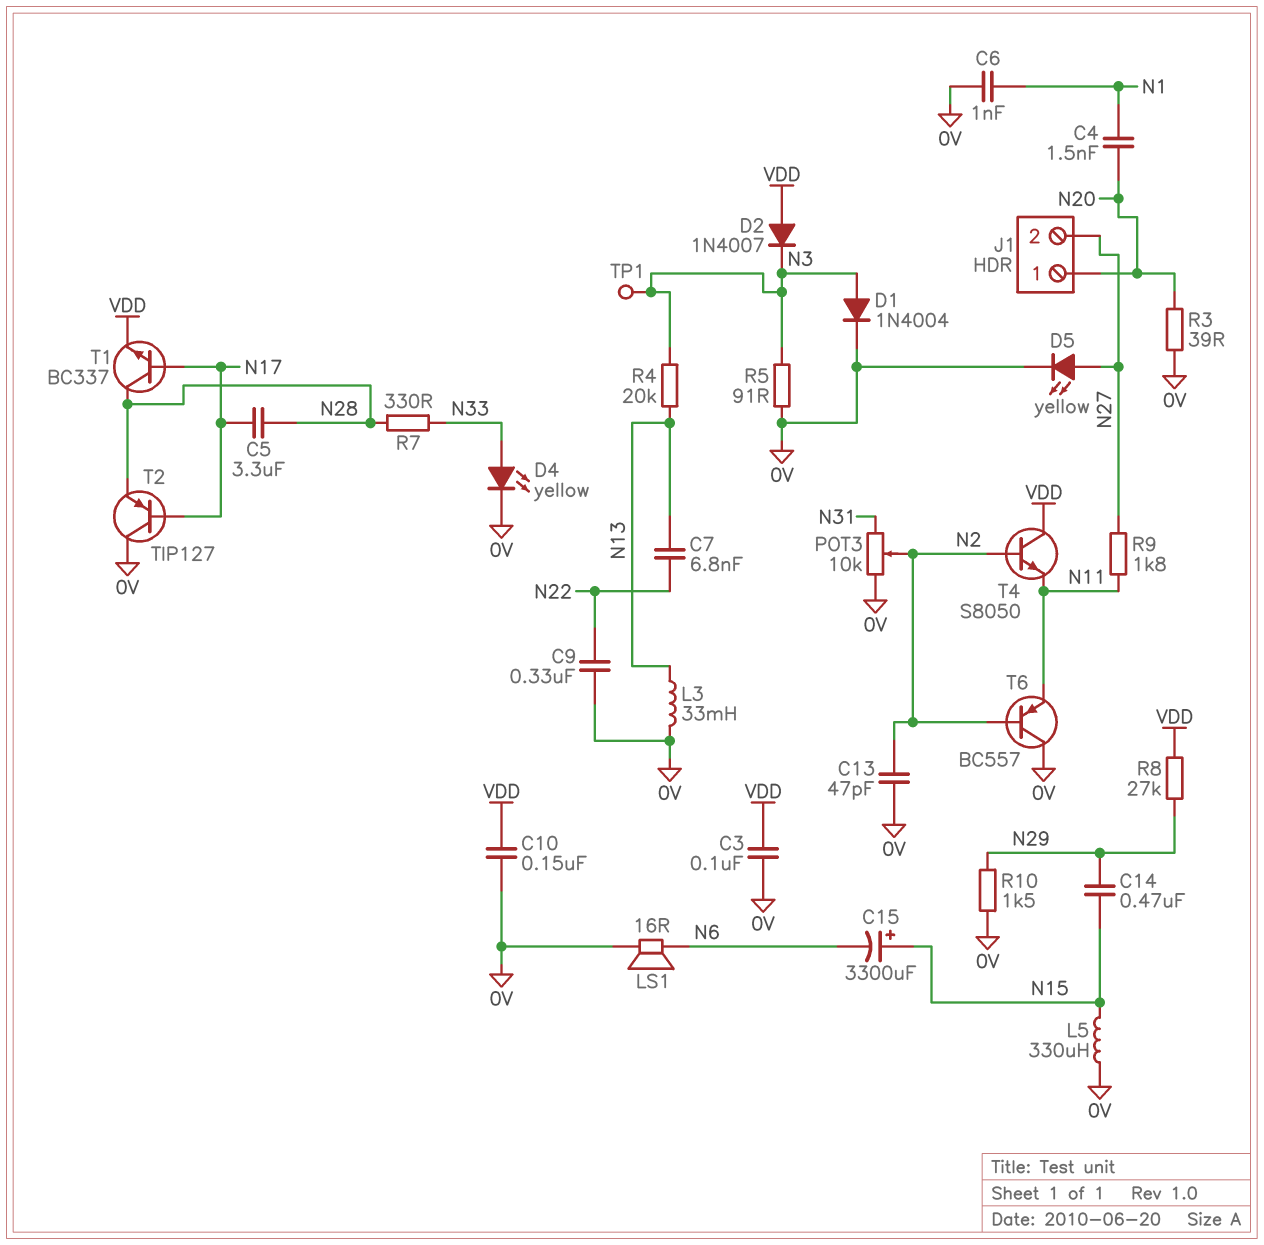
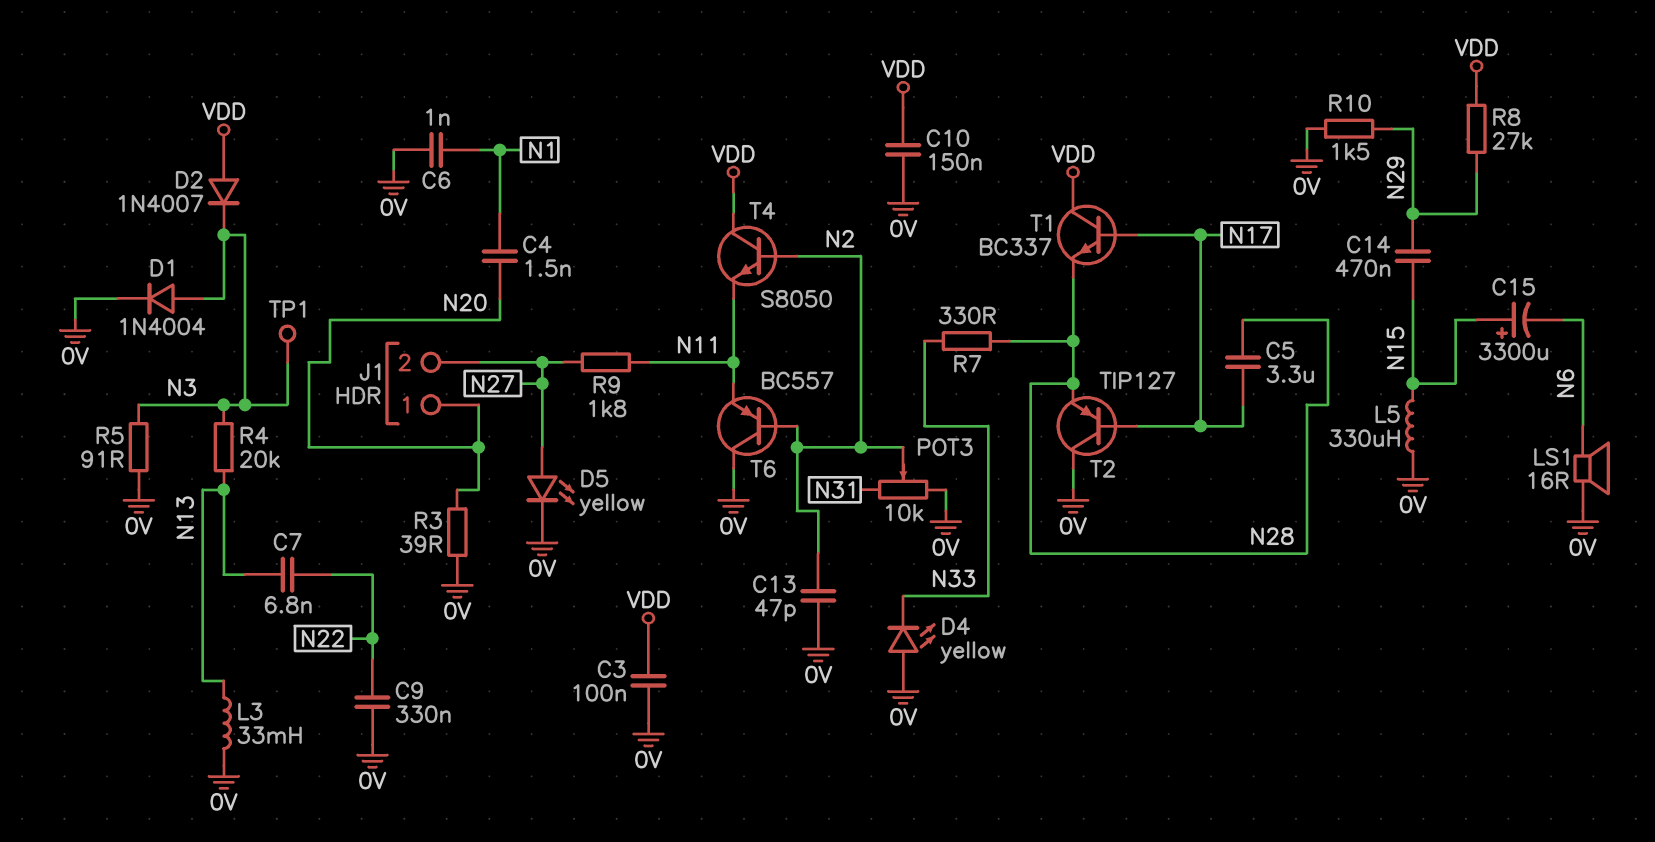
D4: LED yellow (A N33, K 0V) -> LED yellow (A 0V, K N33)
T1: NPN BC337 (B N17, C N28, E VDD) -> NPN BC337 (B N17, C VDD, E N28)

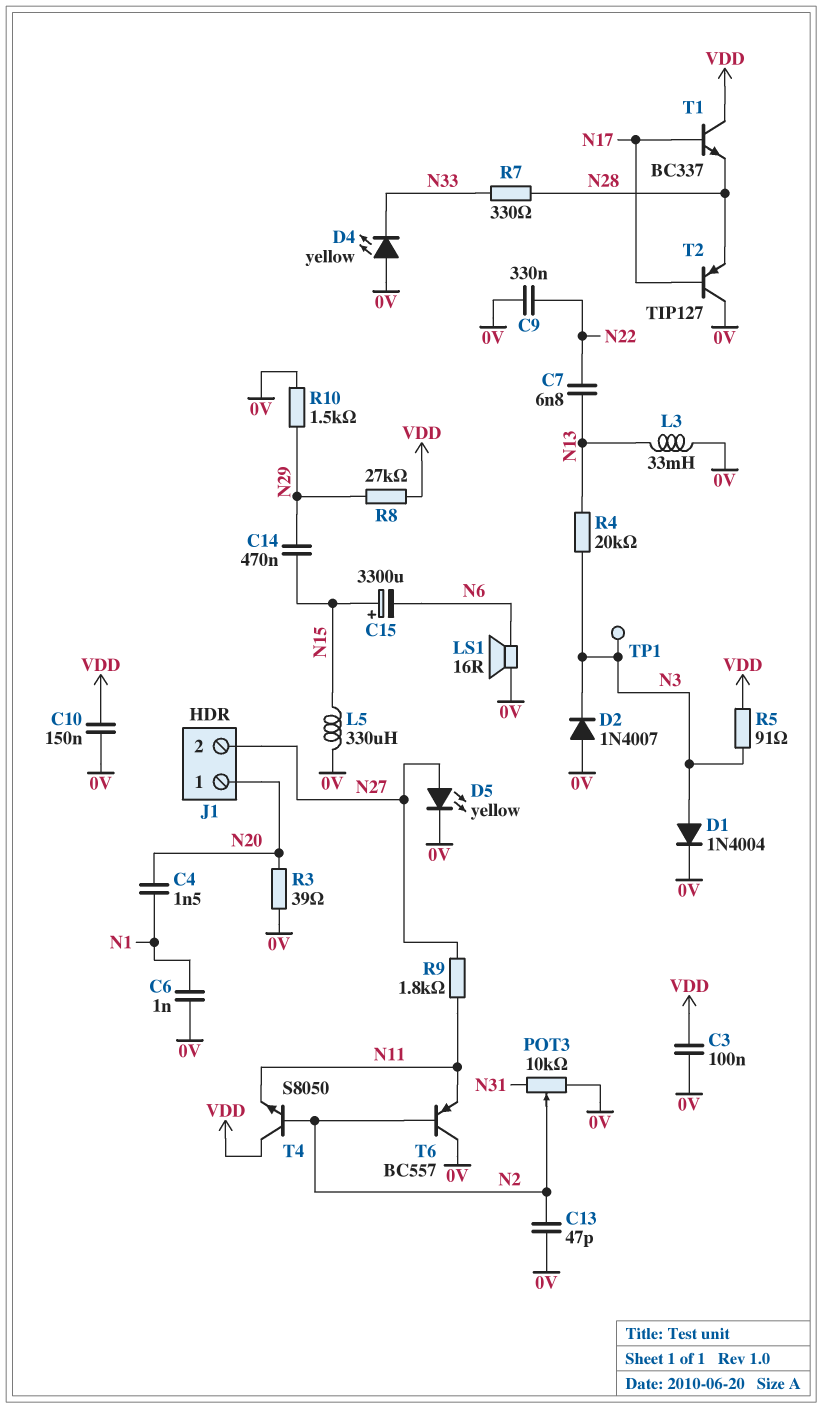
C5: 3.3uF (N17, N28) -> none
D2: diode 1N4007 (A VDD, K N3) -> diode 1N4007 (A 0V, K N3)
R5: 91 (0V, N3) -> 91 (N3, VDD)

